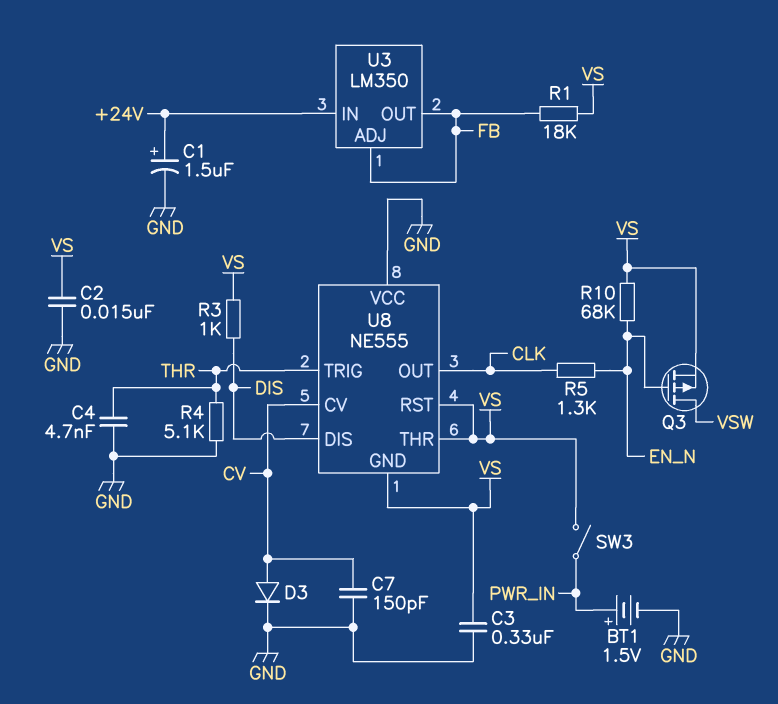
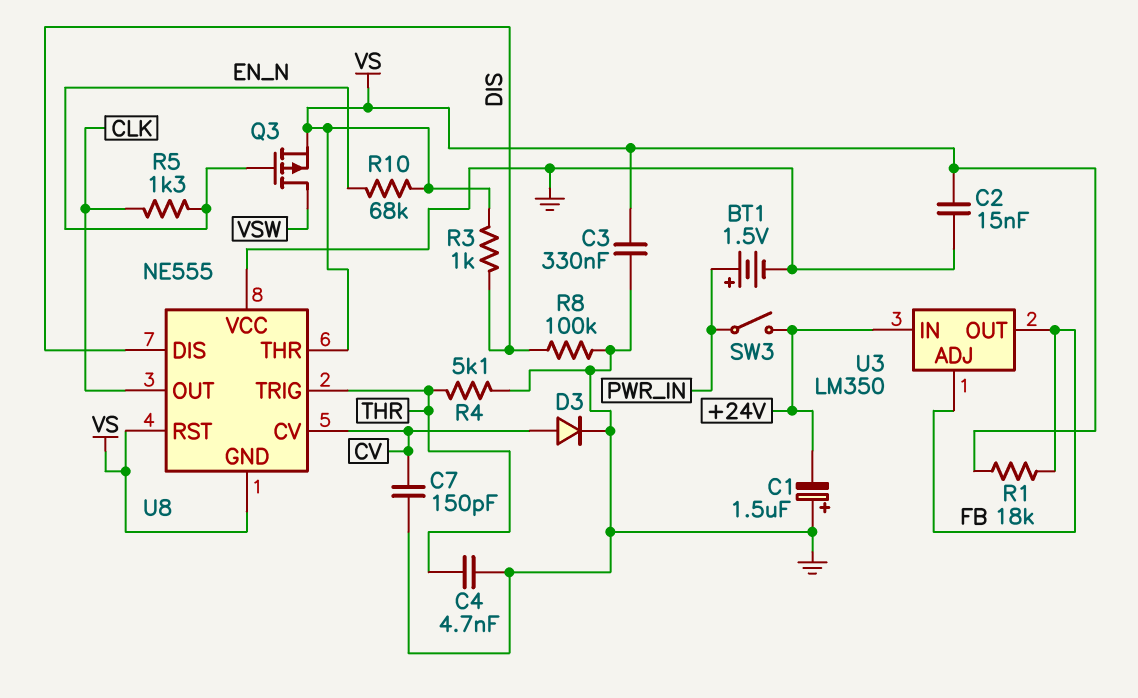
C1: 1.5uF (plus +24V, minus GND) -> 1.5uF (plus GND, minus +24V)
R8: none -> 100k (DIS, GND)
SW3: switch (PWR_IN, VS) -> switch (+24V, PWR_IN)

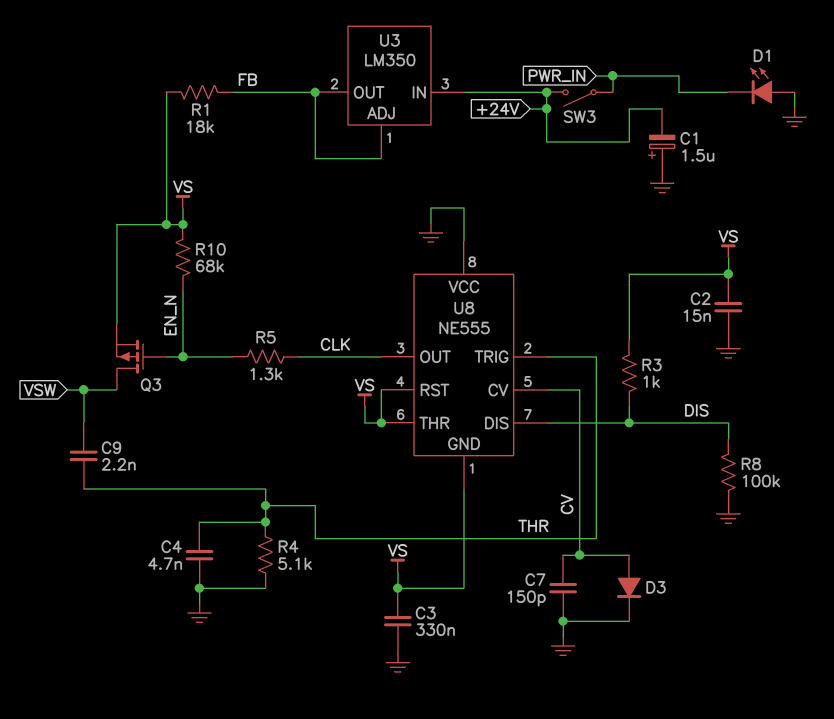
BT1: 1.5V (plus PWR_IN, minus GND) -> none
C9: none -> 2.2nF (THR, VSW)
D1: none -> LED (A GND, K PWR_IN)

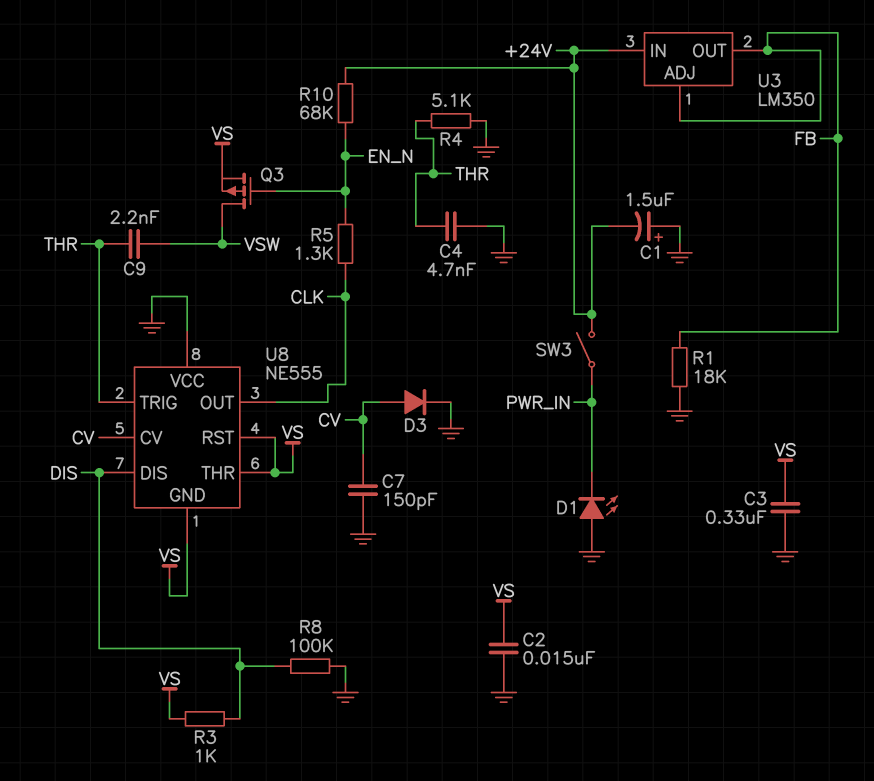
R1: 18k (FB, VS) -> 18k (FB, GND)
R10: 68k (EN_N, VS) -> 68k (+24V, EN_N)

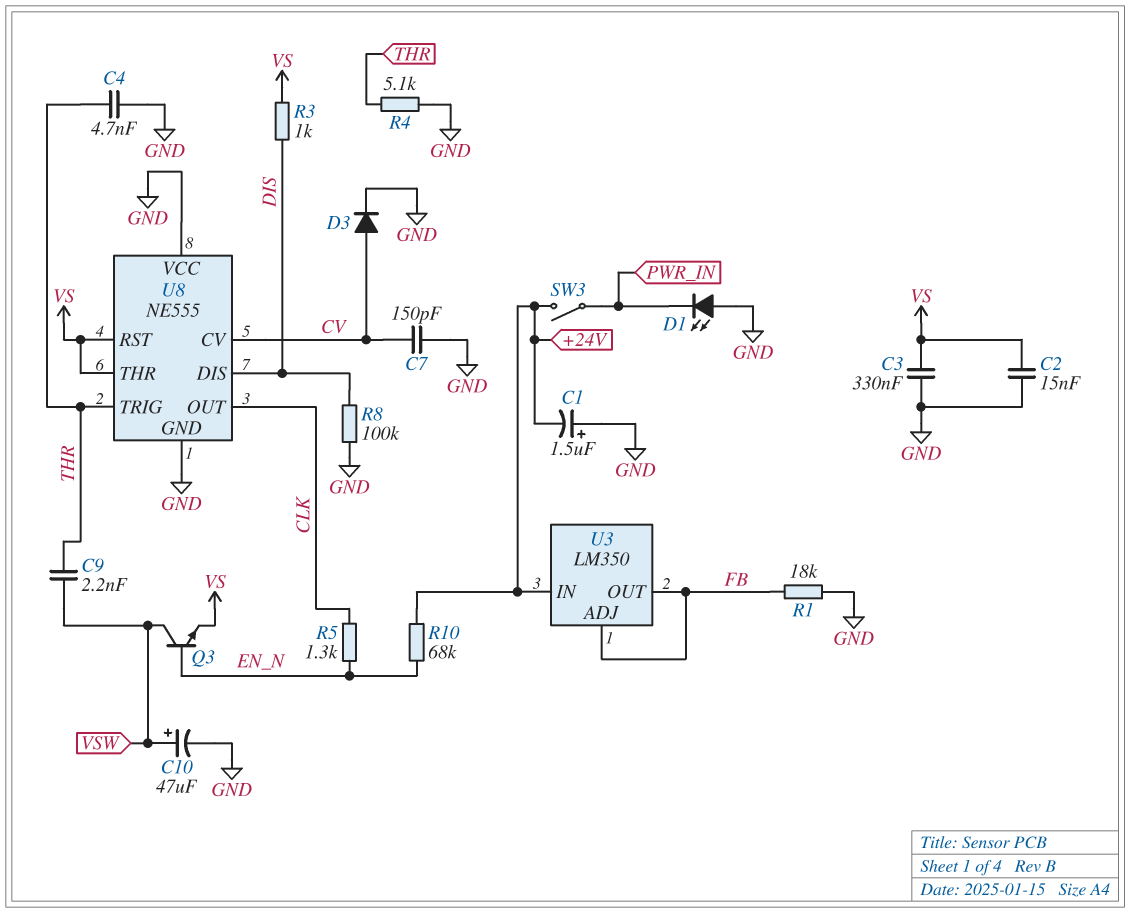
C10: none -> 47uF (plus VSW, minus GND)
Q3: PMOS (G EN_N, D VSW, S VS) -> NPN (B EN_N, C VSW, E VS)
U8 pin GND: VS -> GND

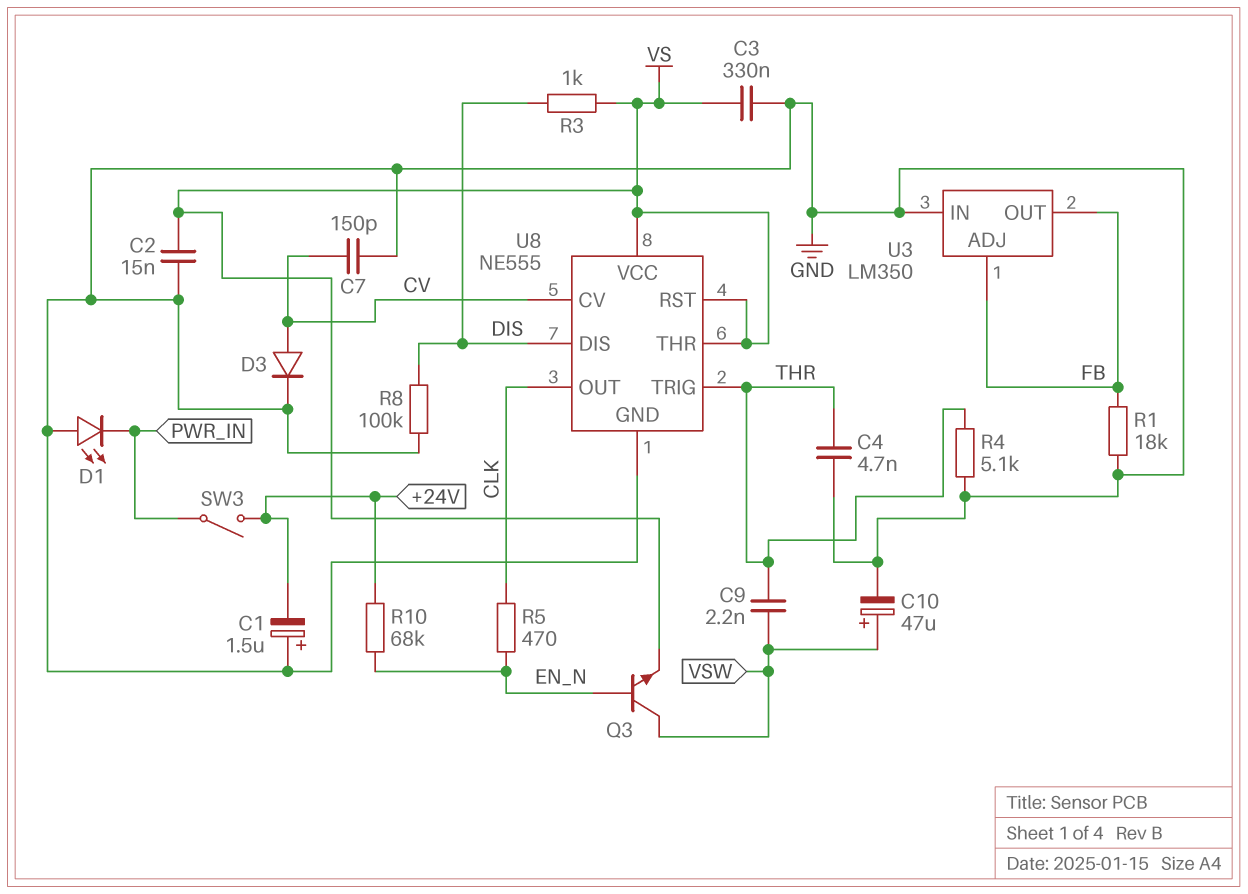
R5: 1.3k (CLK, EN_N) -> 470 (CLK, EN_N)
U3 pin IN: +24V -> GND
U8 pin VCC: GND -> VS

